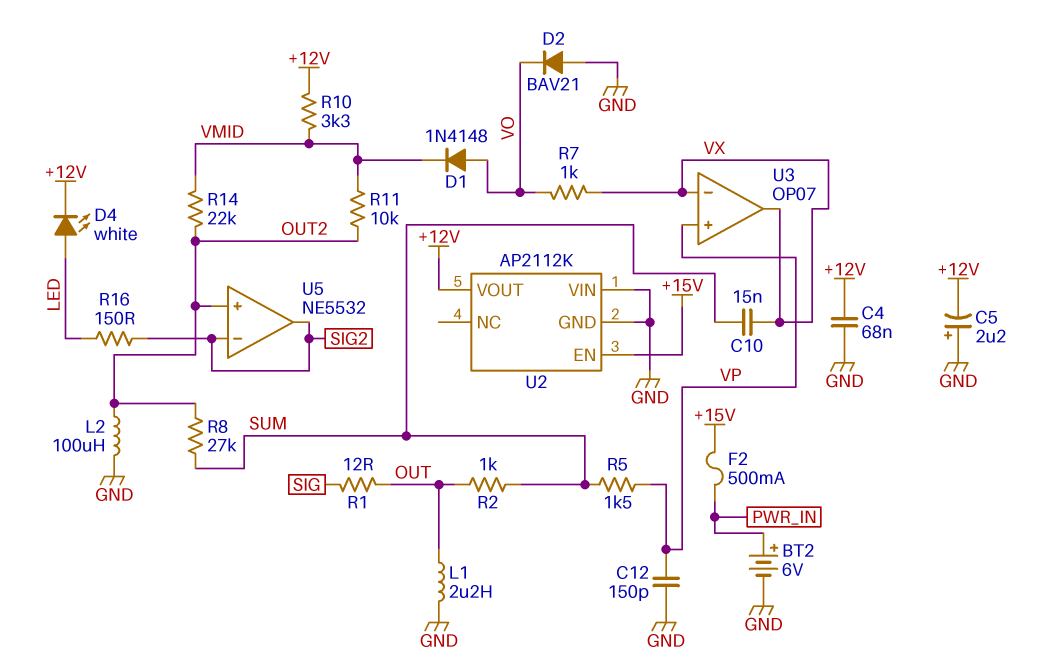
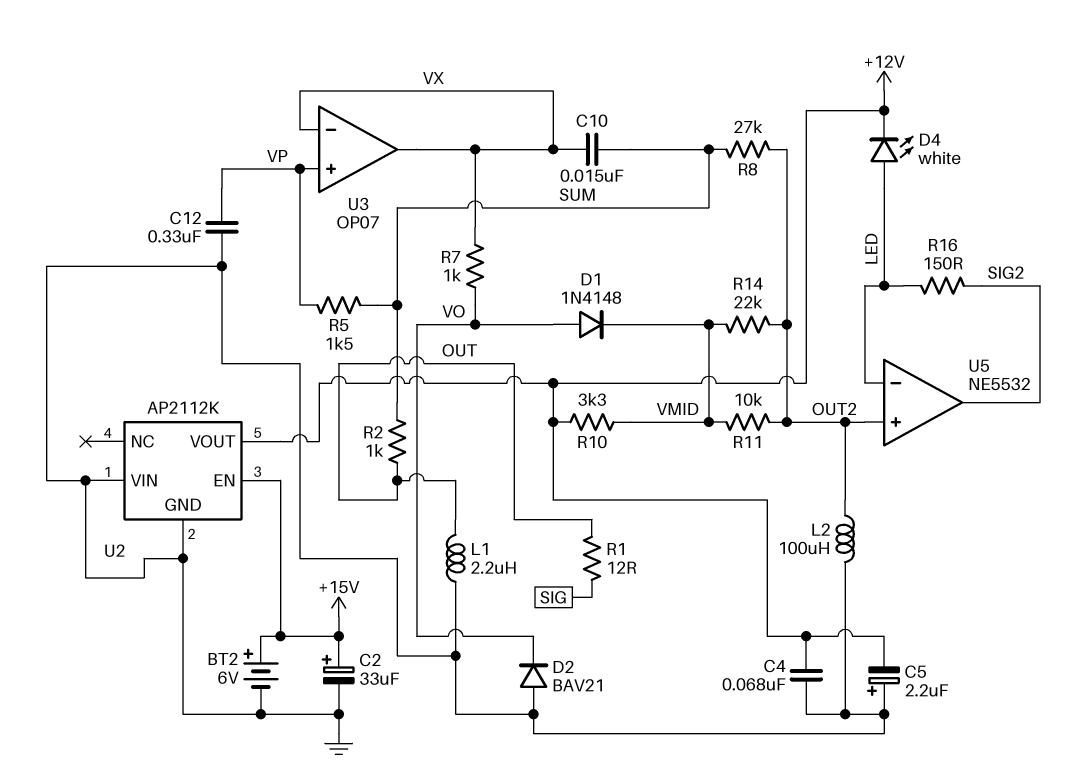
BT2: 6V (plus PWR_IN, minus GND) -> 6V (plus +15V, minus GND)
C2: none -> 33uF (plus +15V, minus GND)
C12: 150pF (GND, VP) -> 330nF (GND, VP)
F2: 500mA (+15V, PWR_IN) -> none
U5 pin in-: SIG2 -> LED

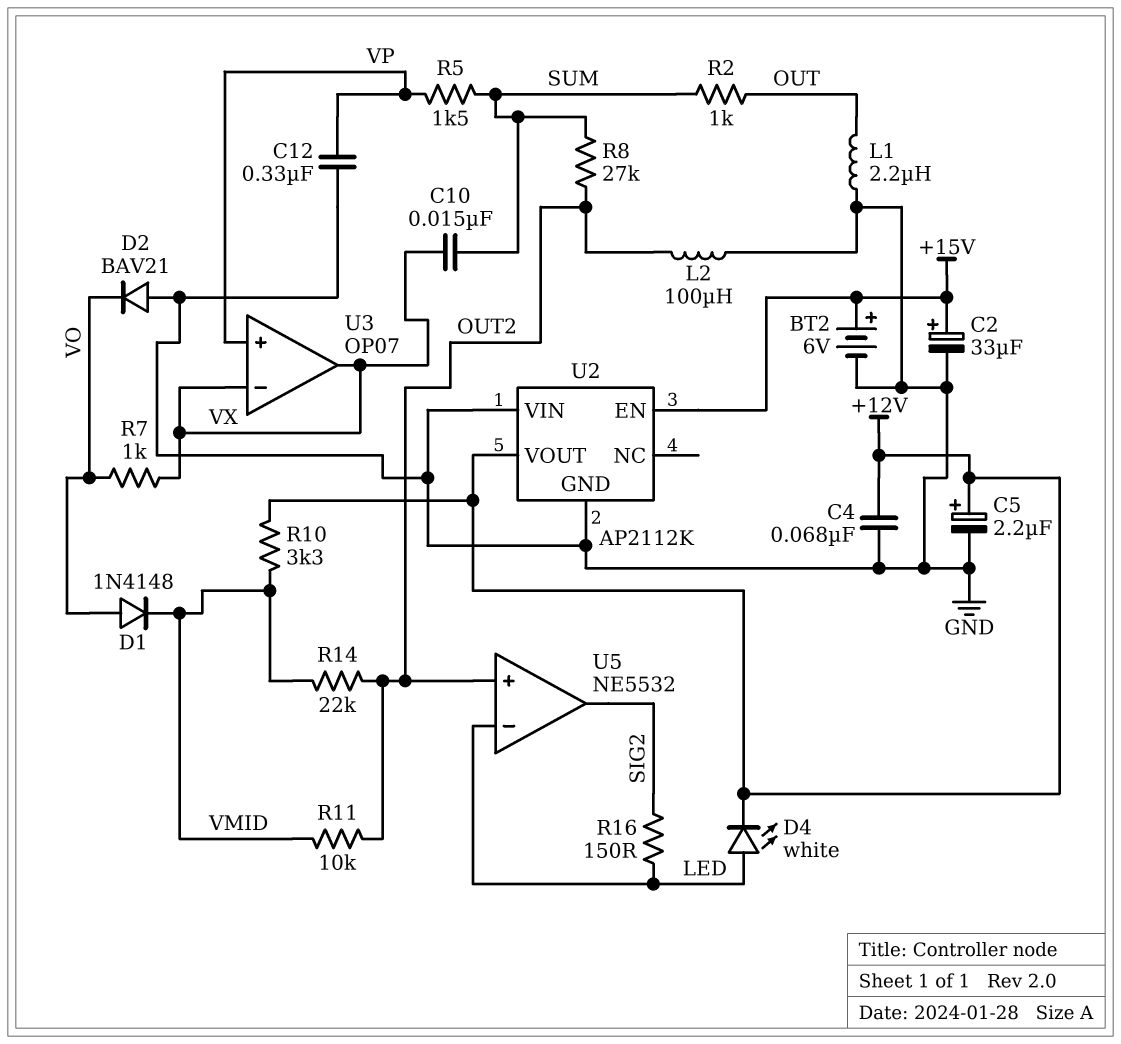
C5: 2.2uF (plus GND, minus +12V) -> 2.2uF (plus +12V, minus GND)
R1: 12 (OUT, SIG) -> none

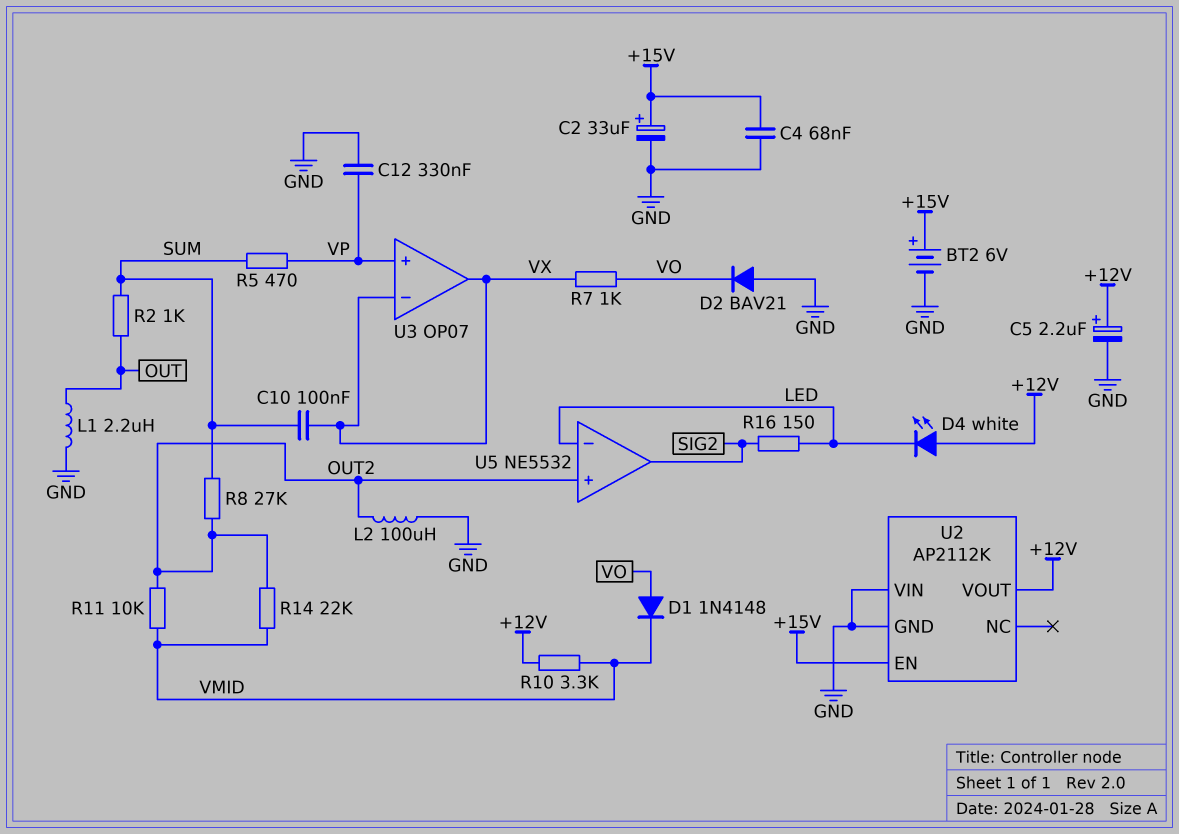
C4: 68nF (+12V, GND) -> 68nF (+15V, GND)
C10: 15nF (SUM, VX) -> 100nF (SUM, VX)
D4: LED white (A LED, K +12V) -> LED white (A +12V, K LED)
R5: 1.5k (SUM, VP) -> 470 (SUM, VP)

